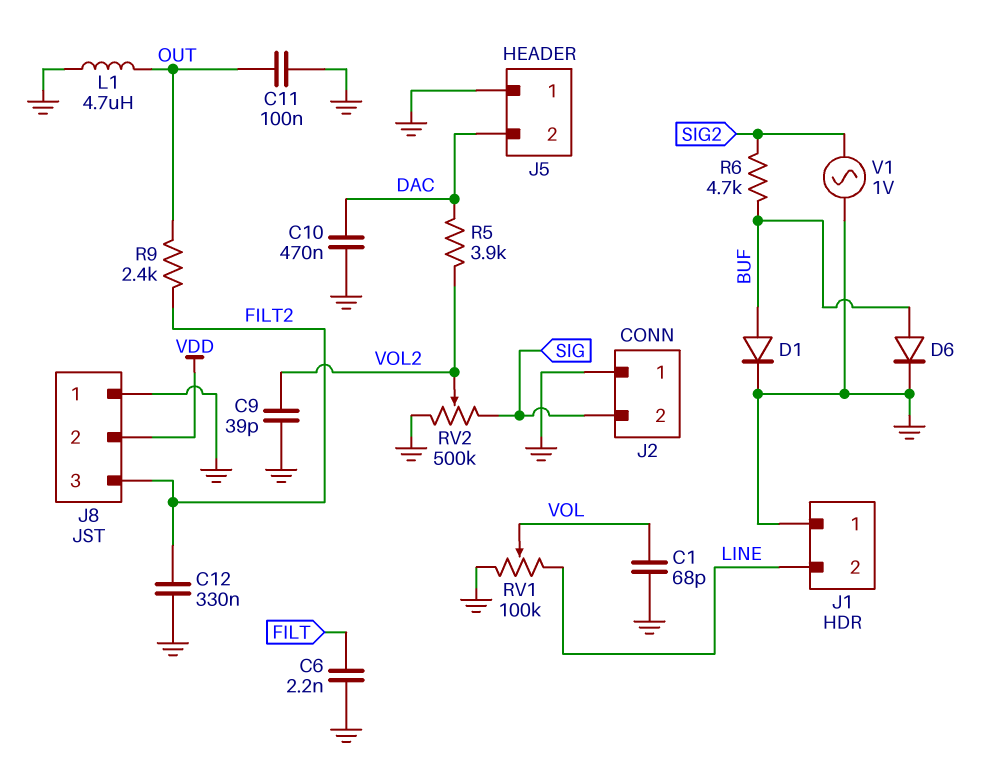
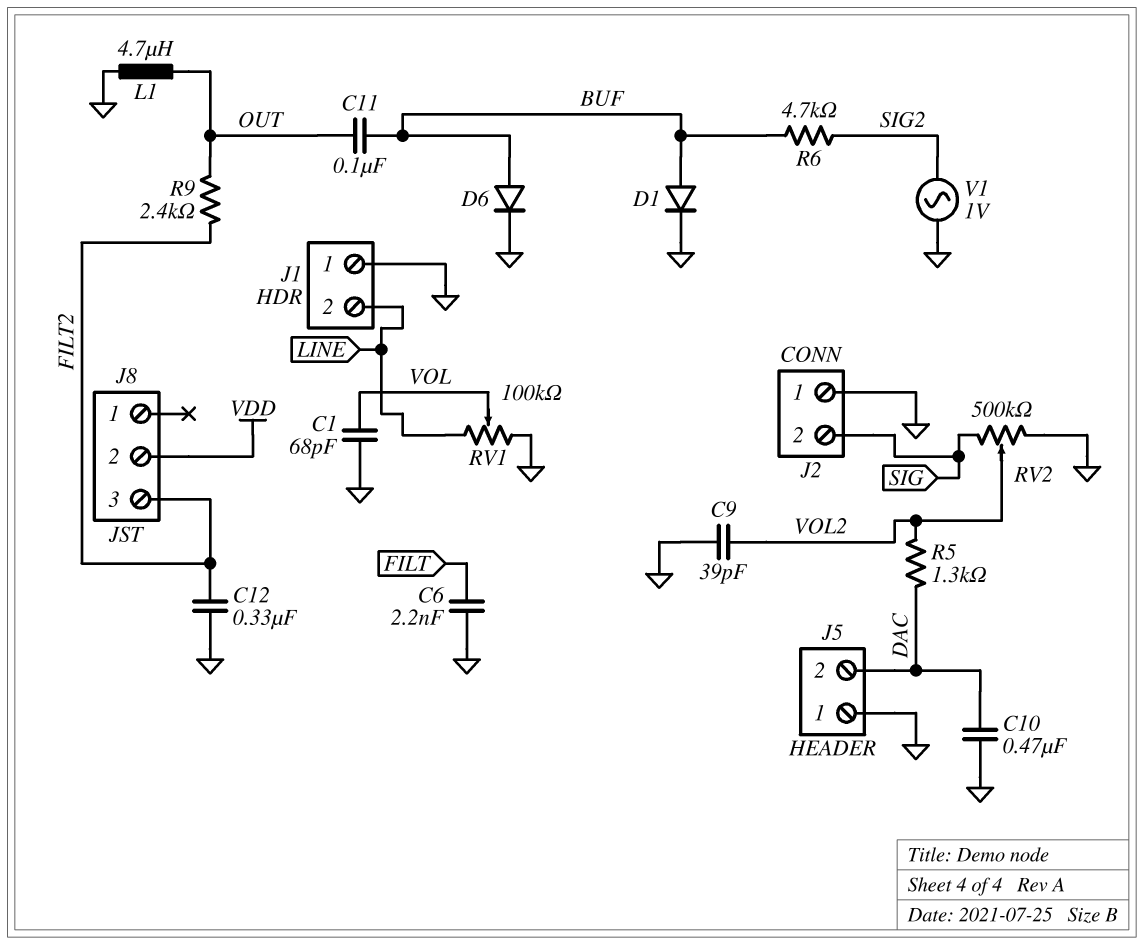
C11: 100nF (GND, OUT) -> 100nF (BUF, OUT)
J8 pin 1: GND -> none
R5: 3.9k (DAC, VOL2) -> 1.3k (DAC, VOL2)

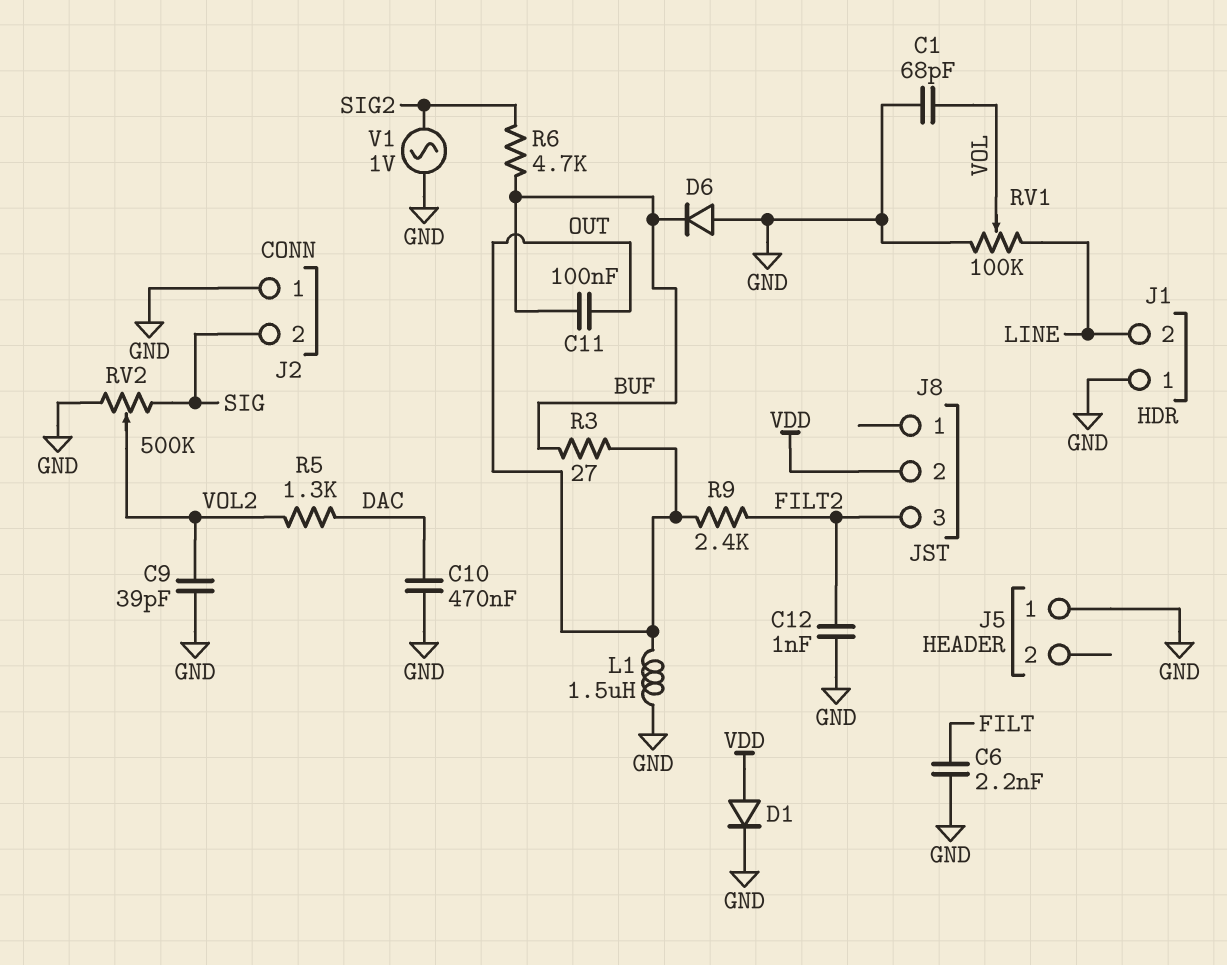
C12: 330nF (FILT2, GND) -> 1nF (FILT2, GND)
D1: diode (A BUF, K GND) -> diode (A VDD, K GND)
D6: diode (A BUF, K GND) -> diode (A GND, K BUF)
J5 pin 2: DAC -> none
L1: 4.7uH (GND, OUT) -> 1.5uH (GND, OUT)
R3: none -> 27 (BUF, OUT)

